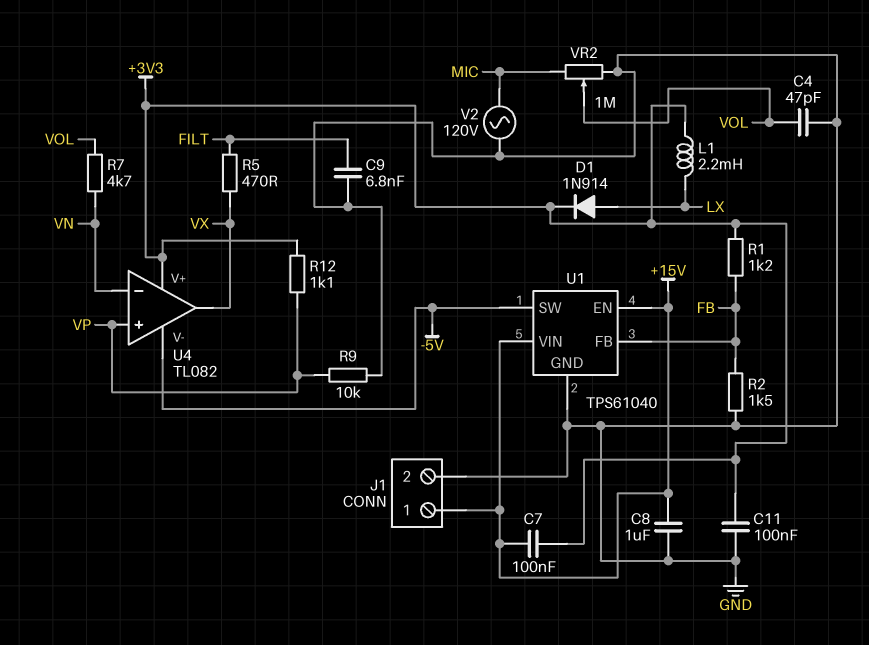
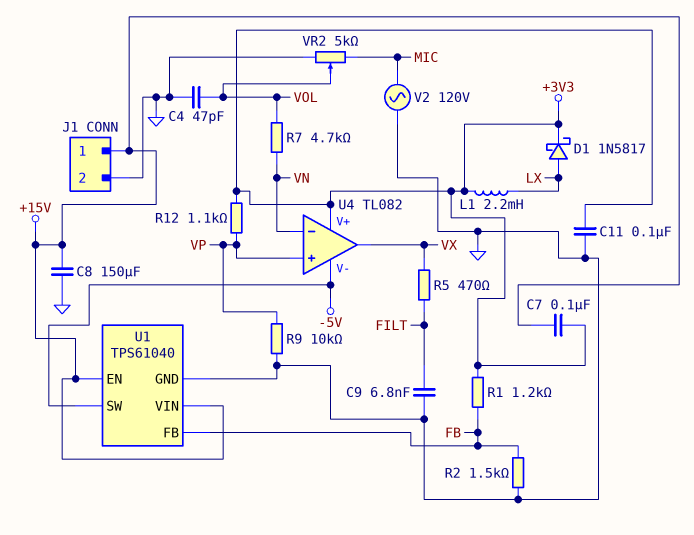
C8: 1uF (+15V, GND) -> 150uF (+15V, GND)
D1: diode 1N914 (A LX, K +3V3) -> schottky 1N5817 (A LX, K +3V3)
VR2: 1M (GND, MIC, wiper VOL) -> 5k (GND, MIC, wiper VOL)

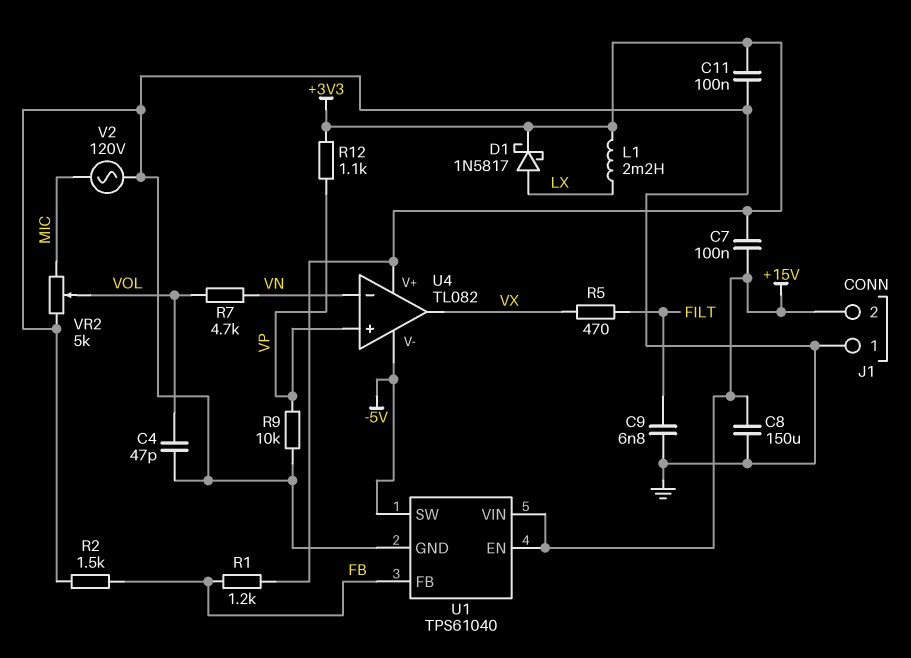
J1 pin 1: +15V -> GND
J1 pin 2: GND -> +15V

